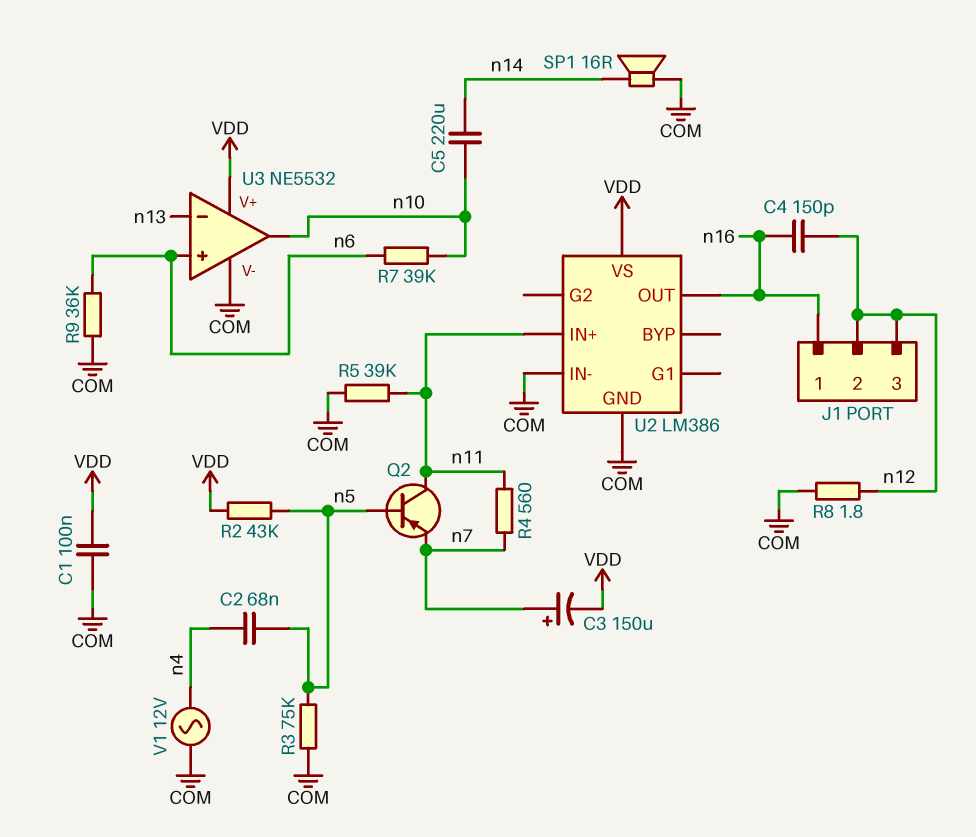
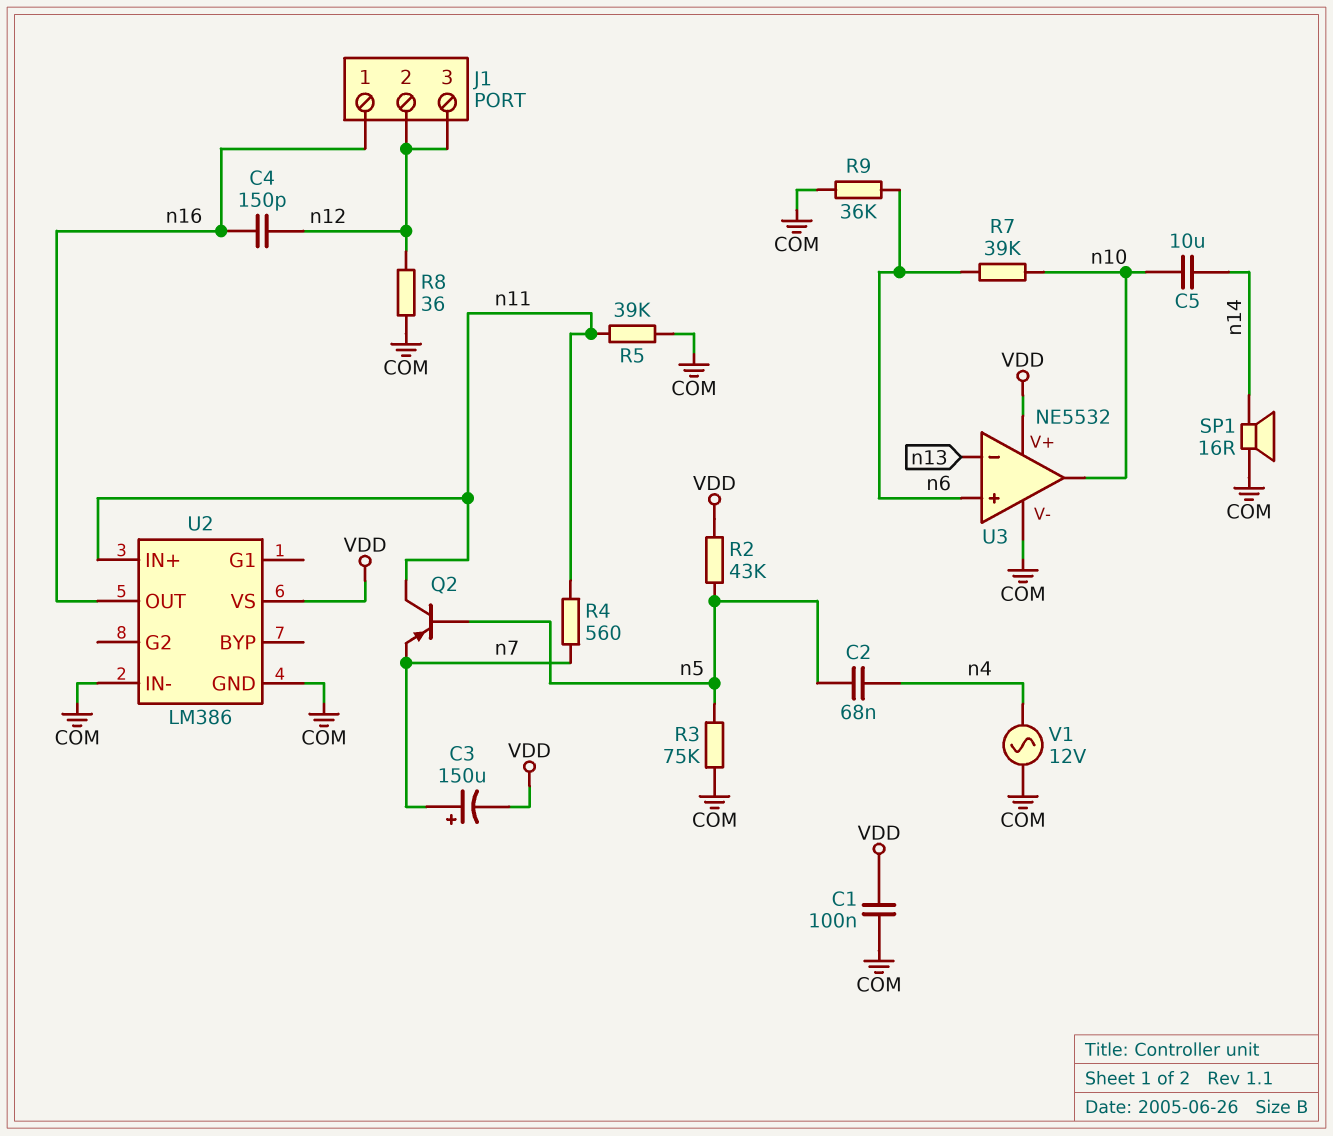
C5: 220uF (n10, n14) -> 10uF (n10, n14)
R8: 1.8 (COM, n12) -> 36 (COM, n12)

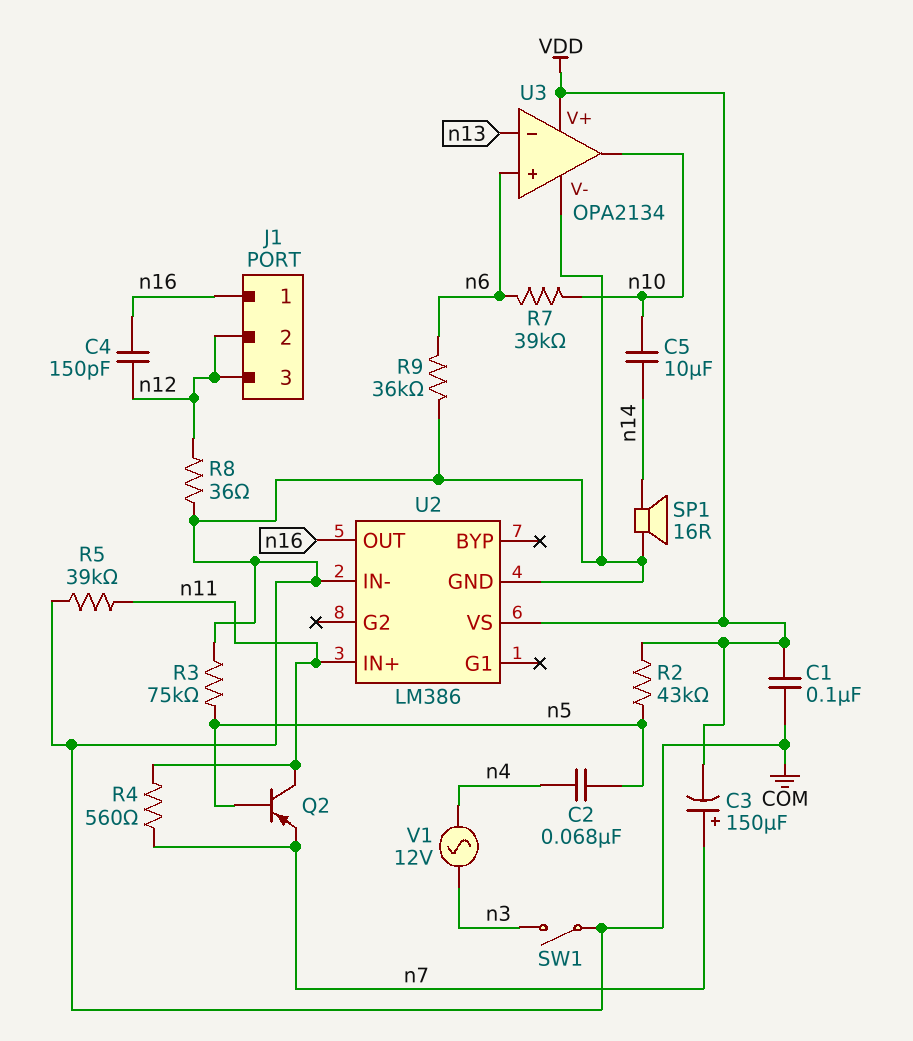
SW1: none -> switch (COM, n3)
U3: NE5532 -> OPA2134
V1: AC 12V (COM, n4) -> AC 12V (n3, n4)

